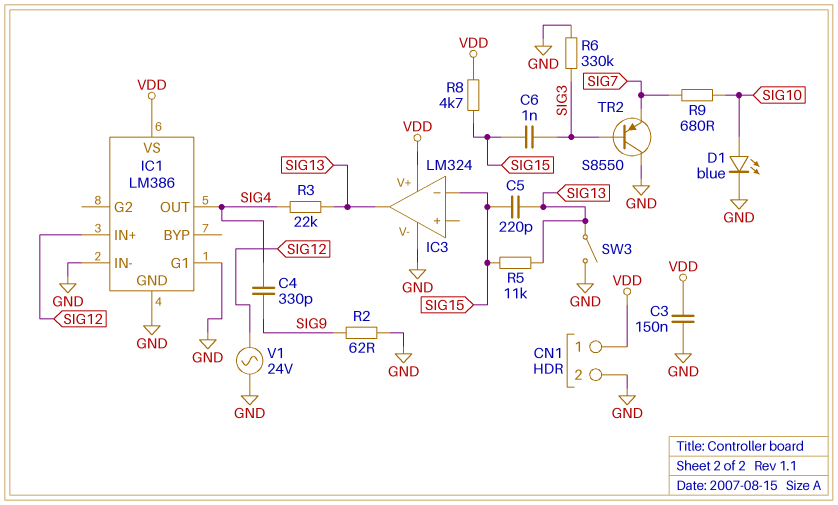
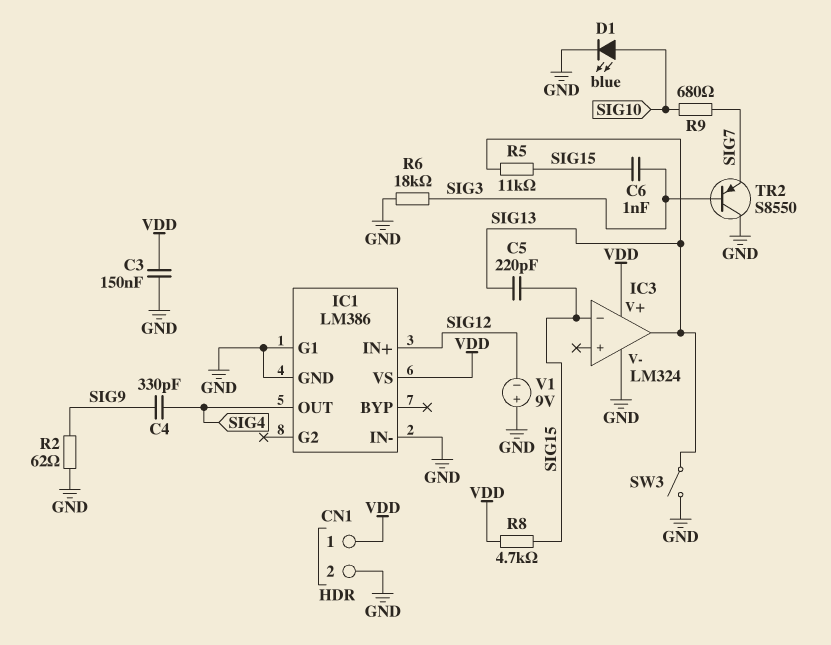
R3: 22k (SIG4, SIG13) -> none
R6: 330k (GND, SIG3) -> 18k (GND, SIG3)
V1: AC 24V (GND, SIG12) -> 9V (plus GND, minus SIG12)

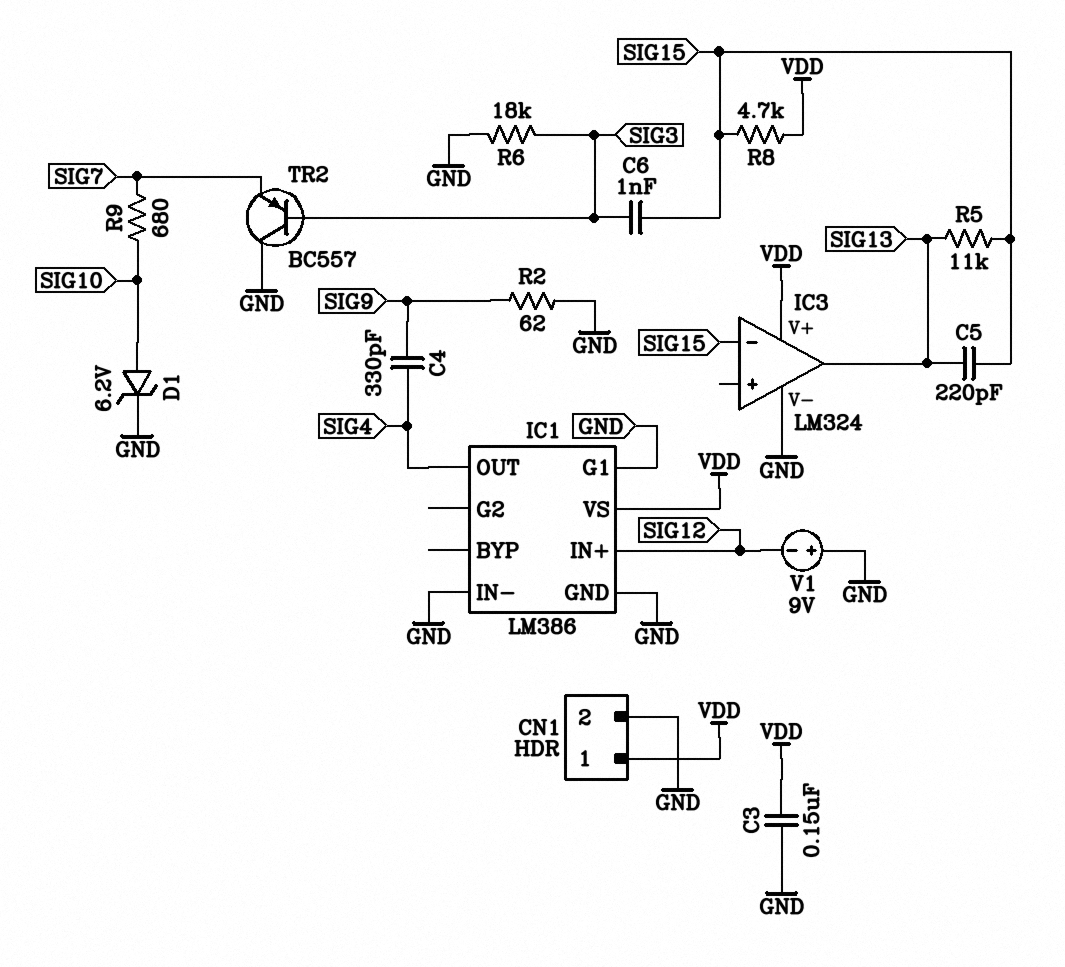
D1: LED blue (A SIG10, K GND) -> zener 6.2V (A SIG10, K GND)
SW3: switch (GND, SIG13) -> none
TR2: PNP S8550 (B SIG3, C GND, E SIG7) -> PNP BC557 (B SIG3, C GND, E SIG7)

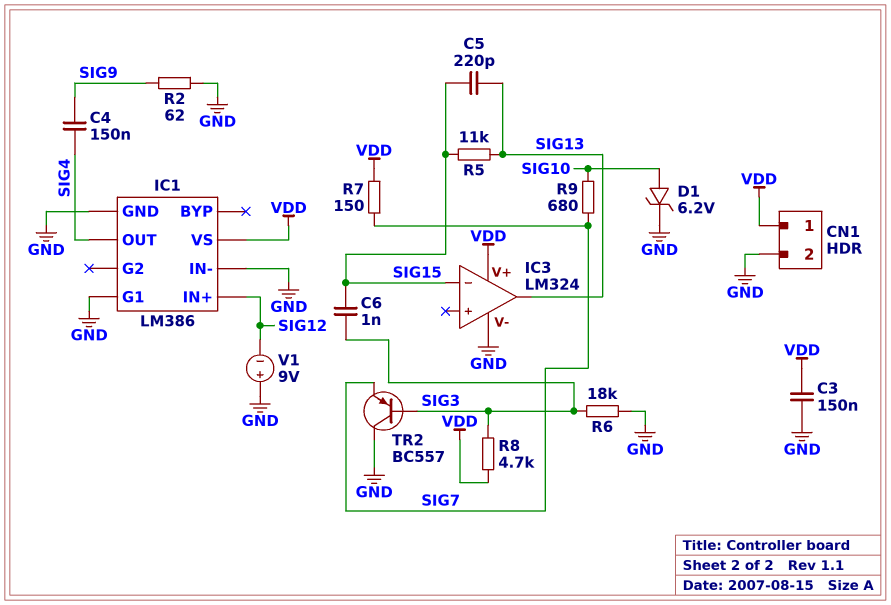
C4: 330pF (SIG4, SIG9) -> 150nF (SIG4, SIG9)
R7: none -> 150 (SIG7, VDD)
R8: 4.7k (SIG15, VDD) -> 4.7k (SIG3, VDD)

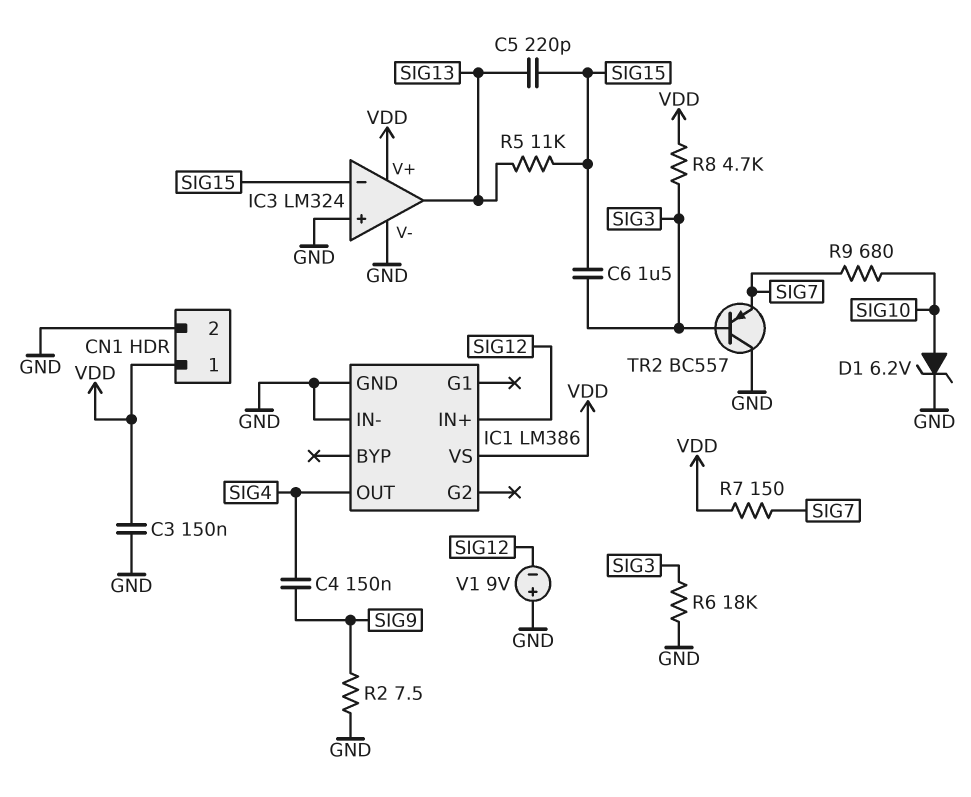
C6: 1nF (SIG3, SIG15) -> 1.5uF (SIG3, SIG15)
IC1 pin G1: GND -> none
IC3 pin in+: none -> GND
R2: 62 (GND, SIG9) -> 7.5 (GND, SIG9)

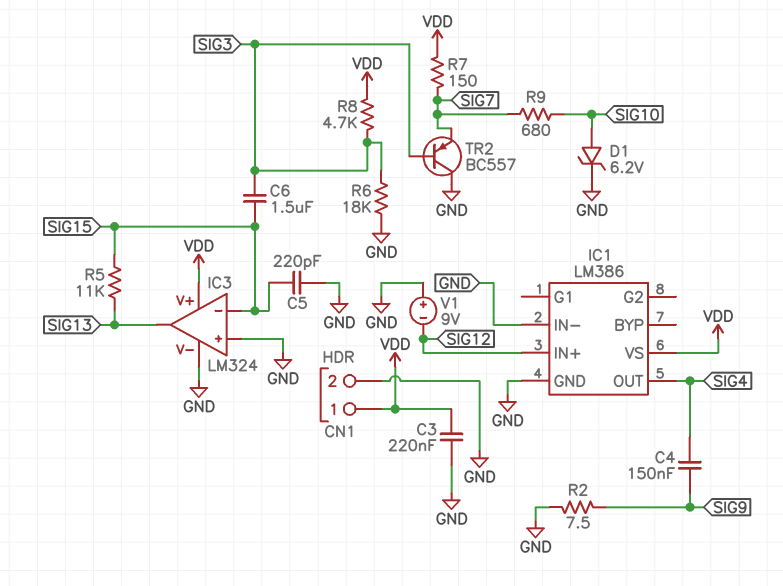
C3: 150nF (GND, VDD) -> 220nF (GND, VDD)
C5: 220pF (SIG13, SIG15) -> 220pF (GND, SIG15)

